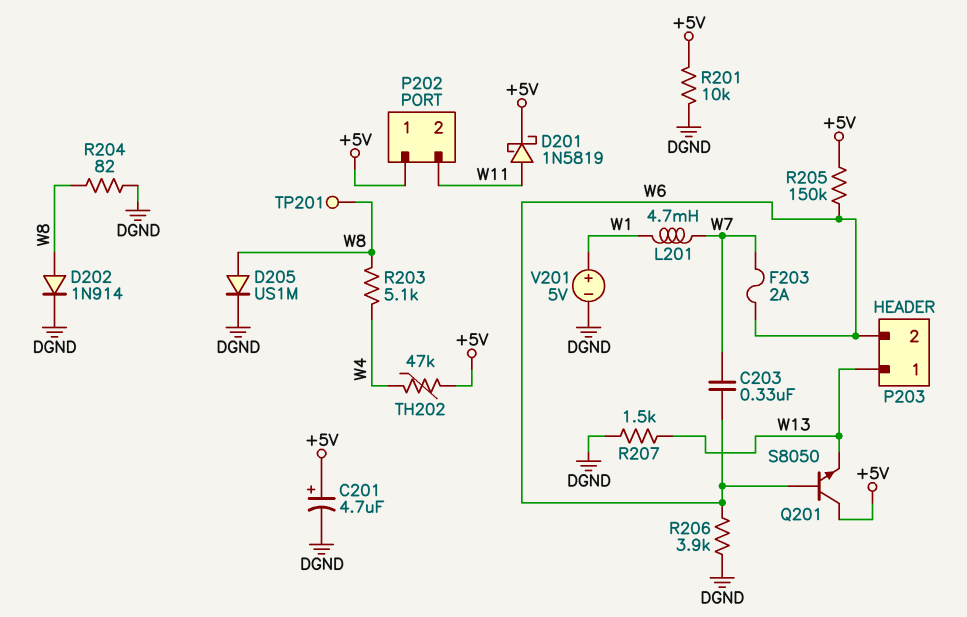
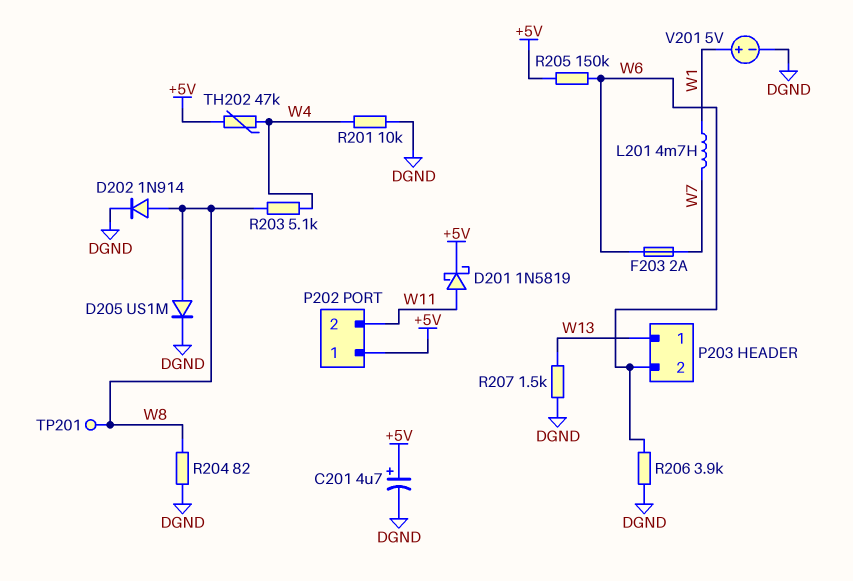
C203: 330nF (W6, W7) -> none
Q201: NPN S8050 (B W6, C +5V, E W13) -> none
R201: 10k (+5V, DGND) -> 10k (DGND, W4)

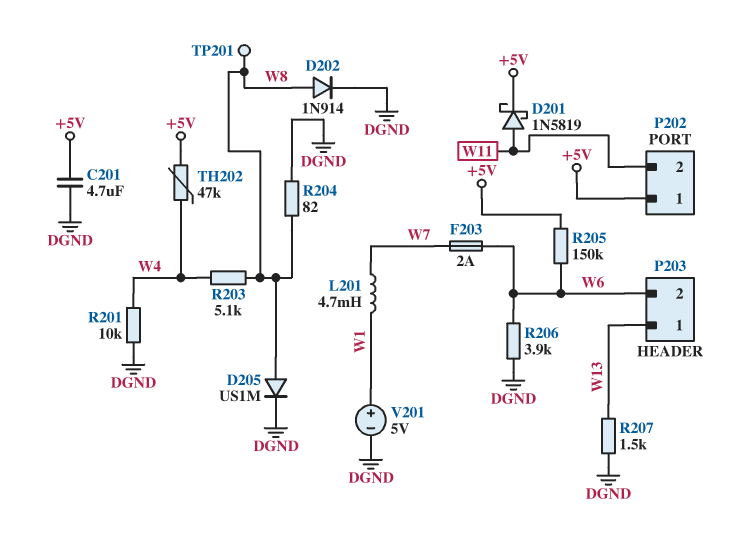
C201: 4.7uF (plus +5V, minus DGND) -> 4.7uF (+5V, DGND)

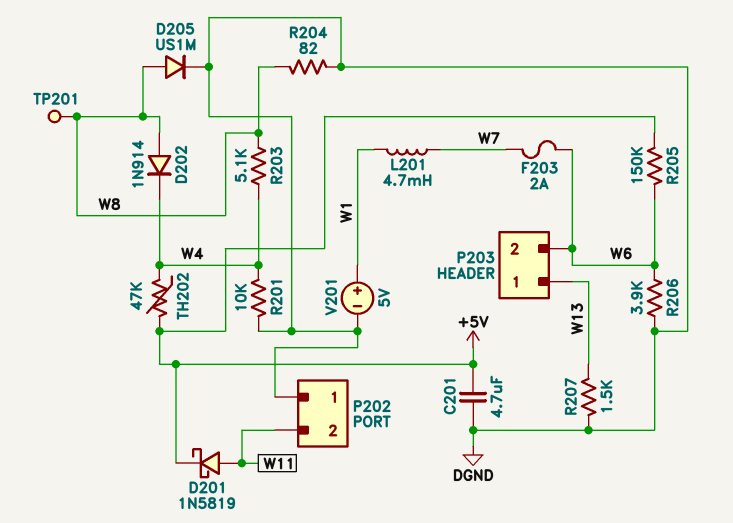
D202: diode 1N914 (A W8, K DGND) -> diode 1N914 (A W8, K W4)
P202 pin 1: +5V -> DGND

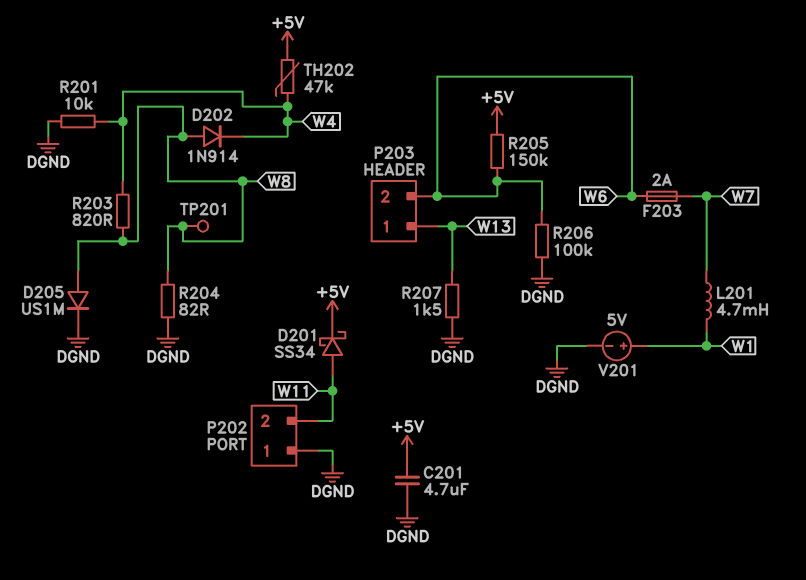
D201: schottky 1N5819 (A W11, K +5V) -> schottky SS34 (A W11, K +5V)
R203: 5.1k (W4, W8) -> 820 (W4, W8)
R206: 3.9k (DGND, W6) -> 100k (DGND, W6)

